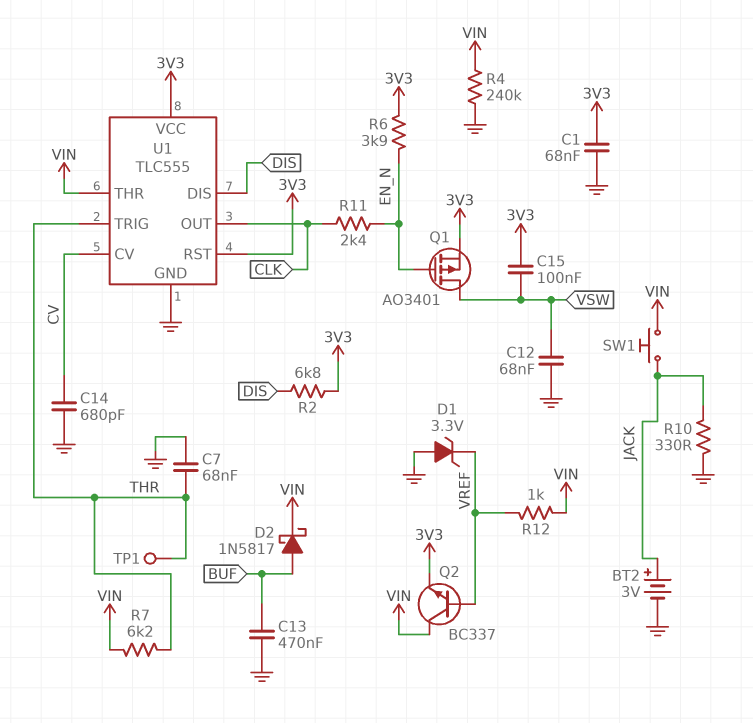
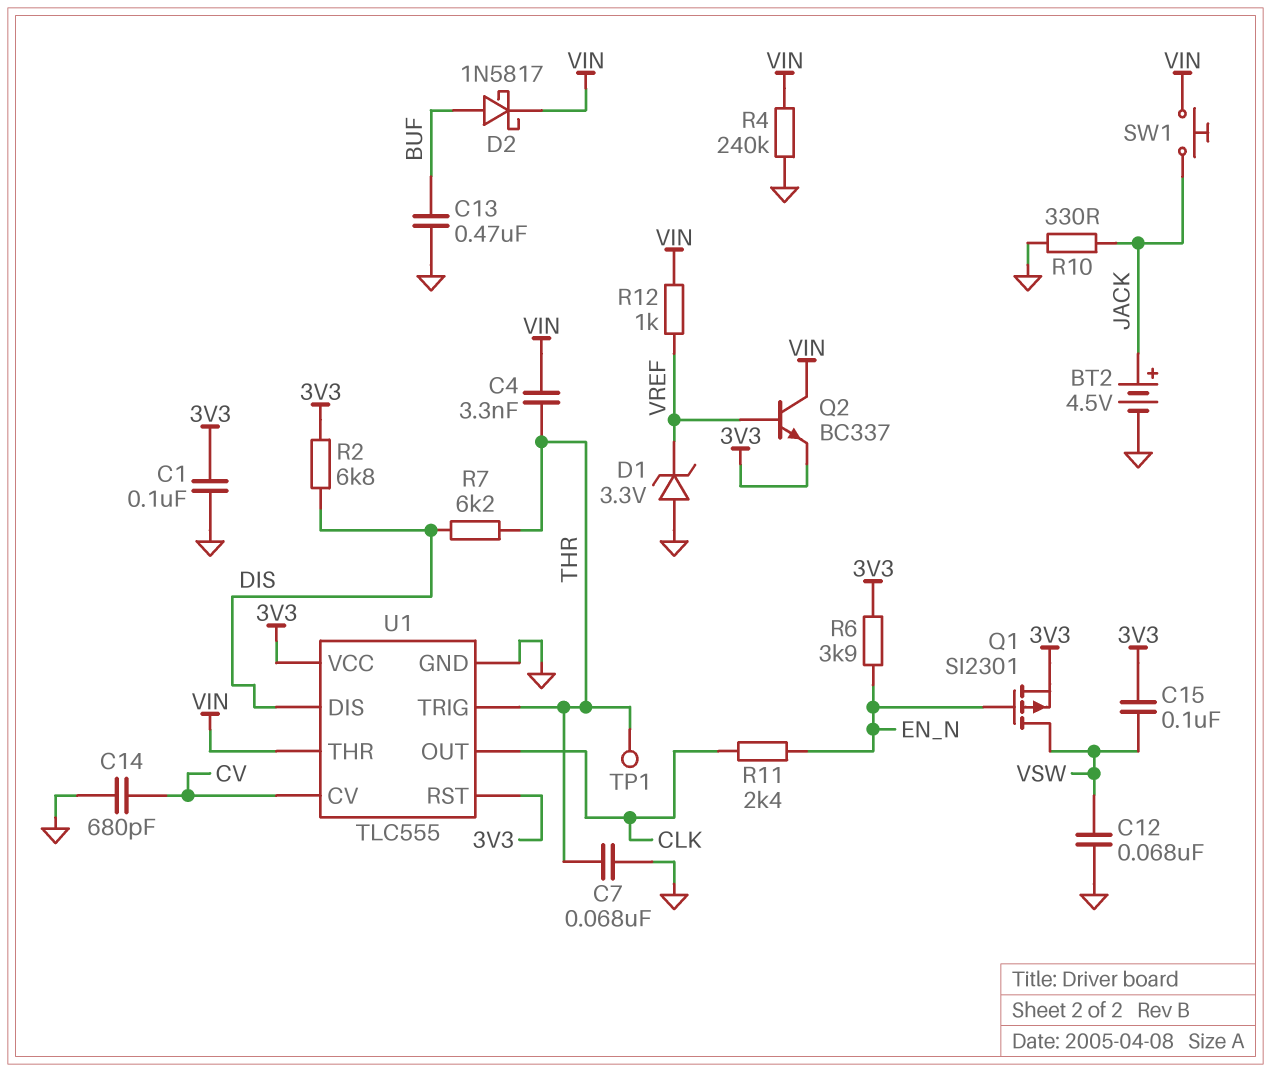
BT2: 3V (plus JACK, minus GND) -> 4.5V (plus JACK, minus GND)
C1: 68nF (3V3, GND) -> 100nF (3V3, GND)
C4: none -> 3.3nF (THR, VIN)
Q1: PMOS AO3401 (G EN_N, D VSW, S 3V3) -> PMOS SI2301 (G EN_N, D VSW, S 3V3)
R7: 6.2k (THR, VIN) -> 6.2k (DIS, THR)

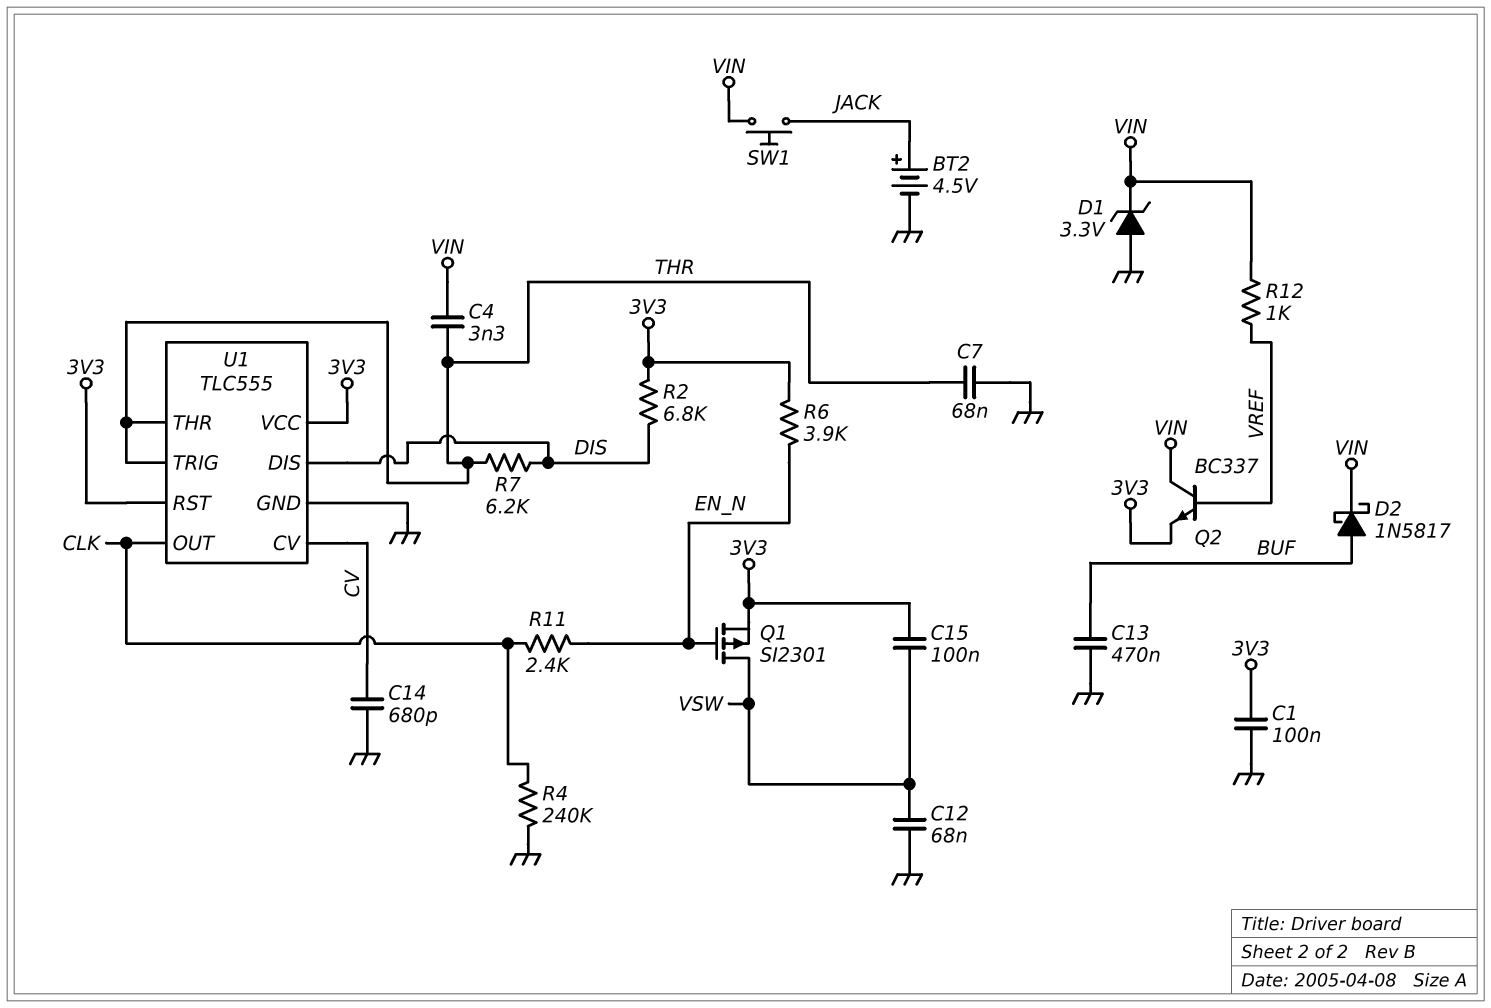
D1: zener 3.3V (A GND, K VREF) -> zener 3.3V (A GND, K VIN)
R4: 240k (GND, VIN) -> 240k (CLK, GND)
R10: 330 (GND, JACK) -> none
TP1: test point (THR) -> none
U1 pin THR: VIN -> THR

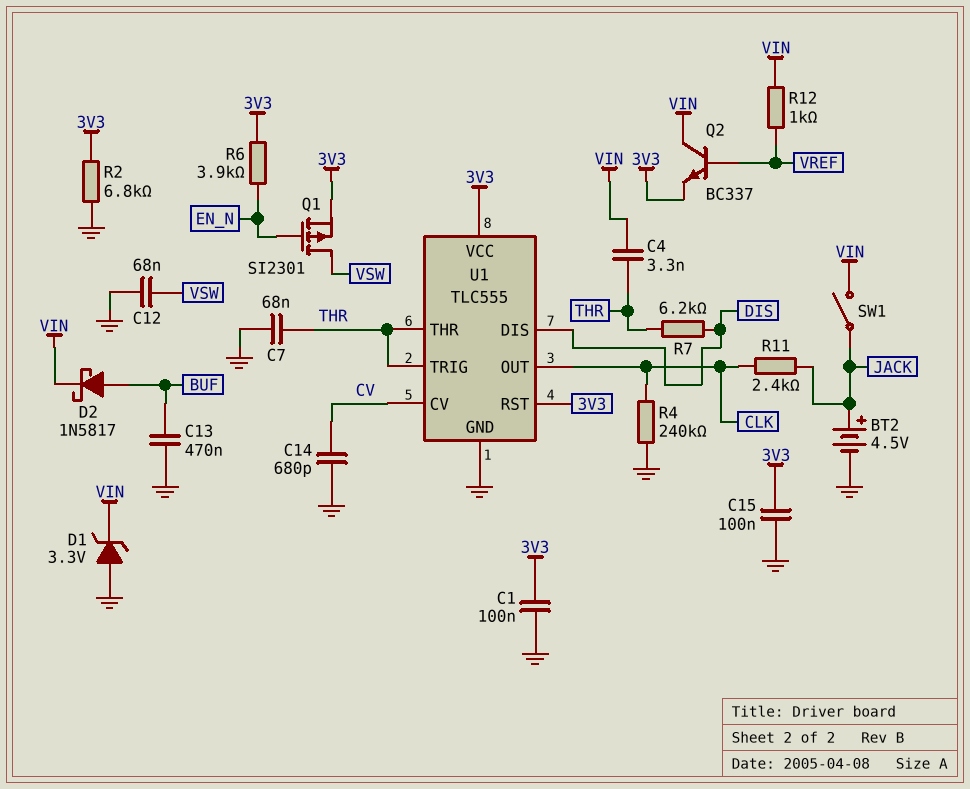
C15: 100nF (3V3, VSW) -> 100nF (3V3, GND)
R2: 6.8k (3V3, DIS) -> 6.8k (3V3, GND)
R11: 2.4k (CLK, EN_N) -> 2.4k (CLK, JACK)
SW1: button (JACK, VIN) -> switch (JACK, VIN)

